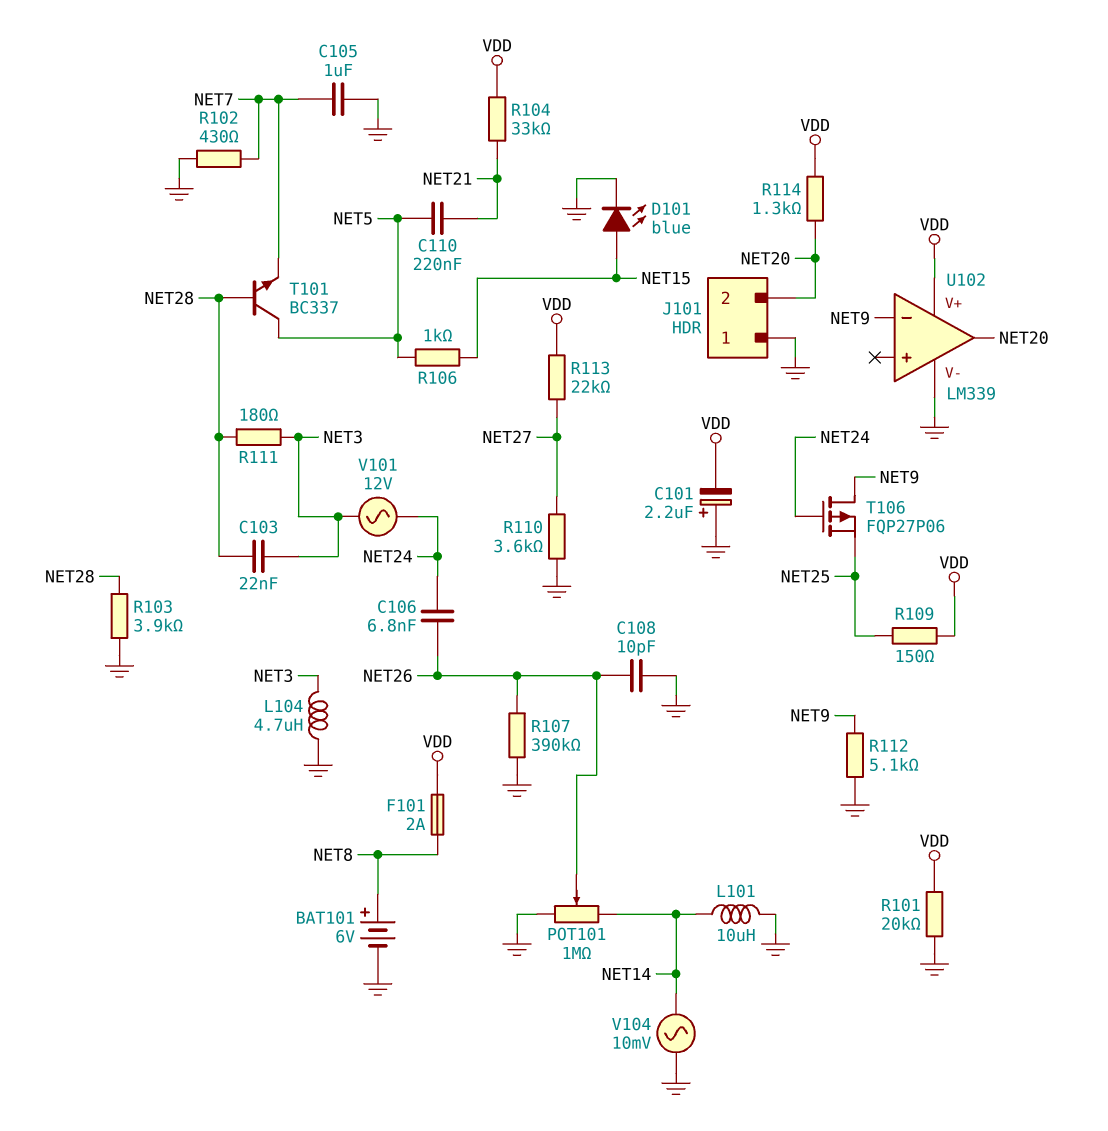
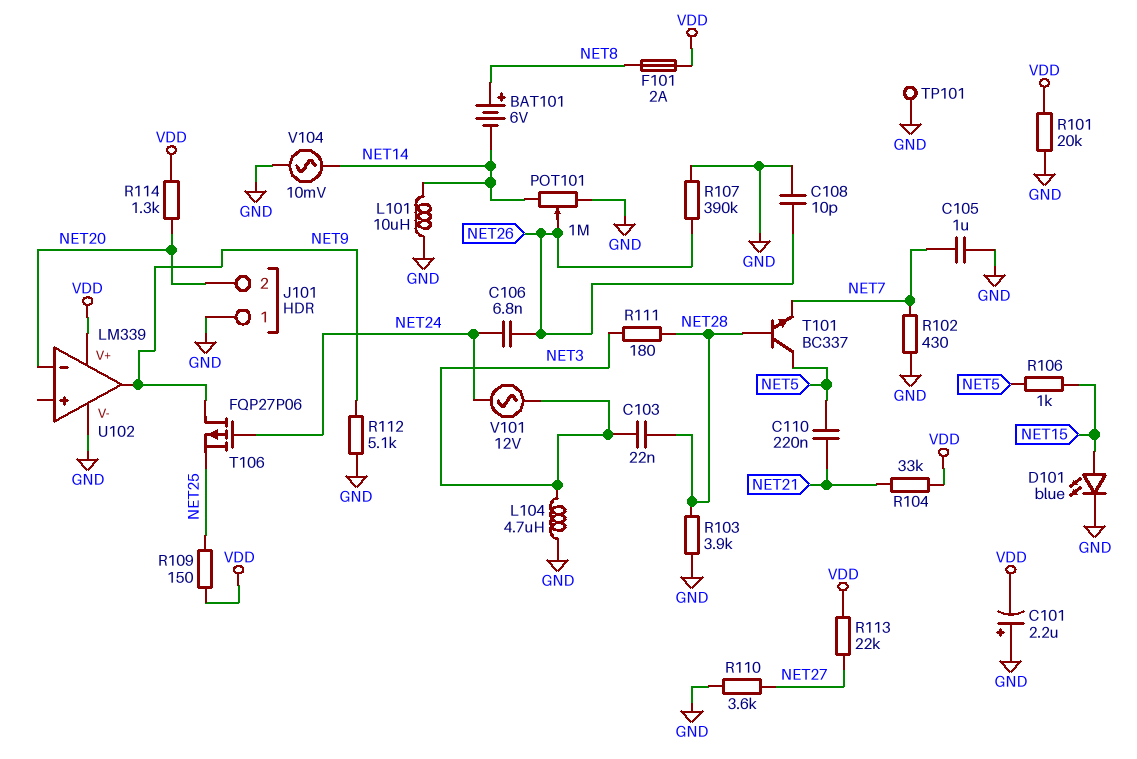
BAT101: 6V (plus NET8, minus GND) -> 6V (plus NET8, minus NET14)
TP101: none -> test point (GND)
U102 pin in-: NET9 -> NET20
U102 pin out: NET20 -> NET9

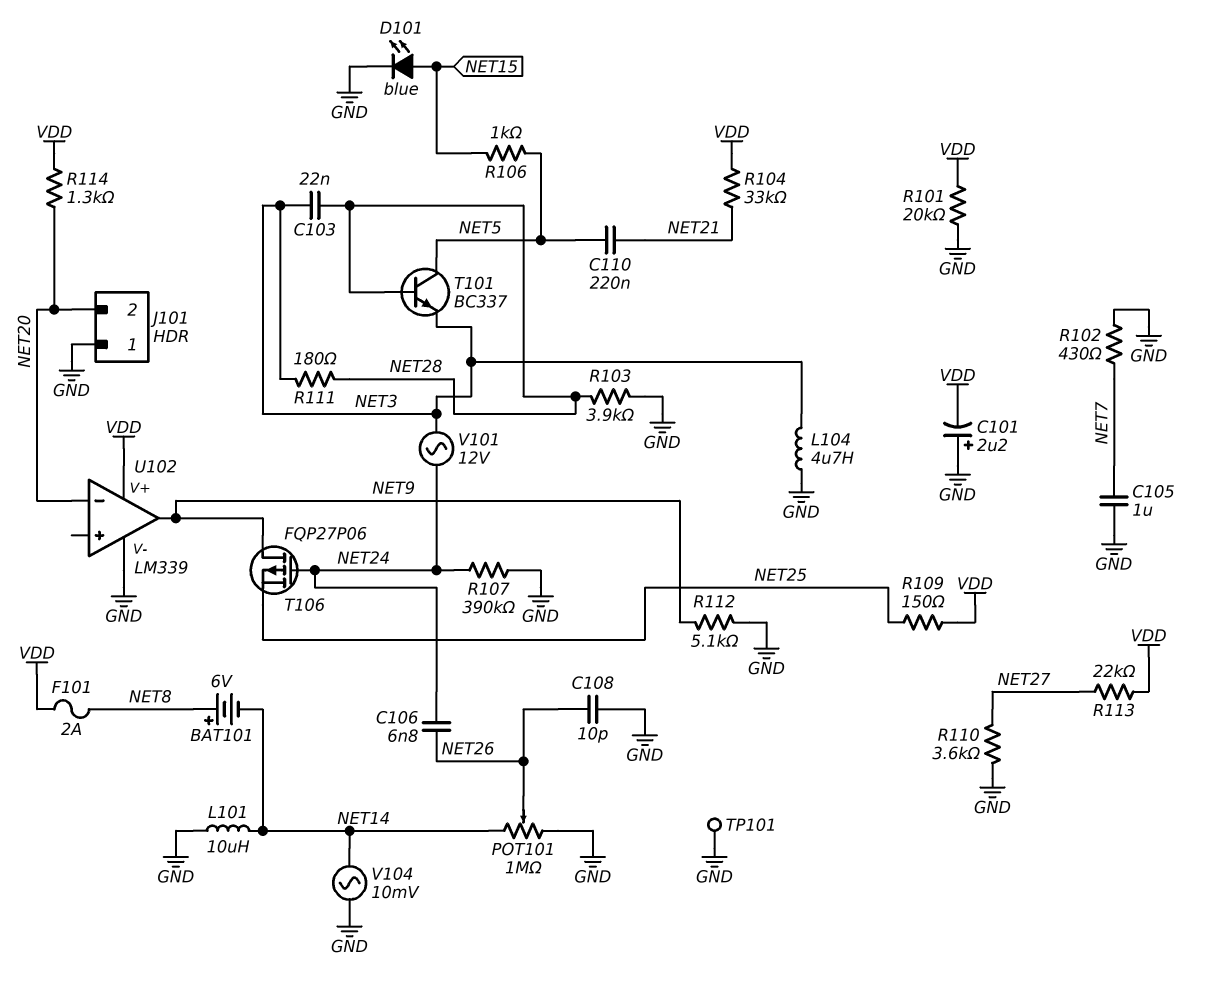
R107: 390k (GND, NET26) -> 390k (GND, NET24)
T101: NPN BC337 (B NET28, C NET5, E NET7) -> NPN BC337 (B NET28, C NET5, E NET3)

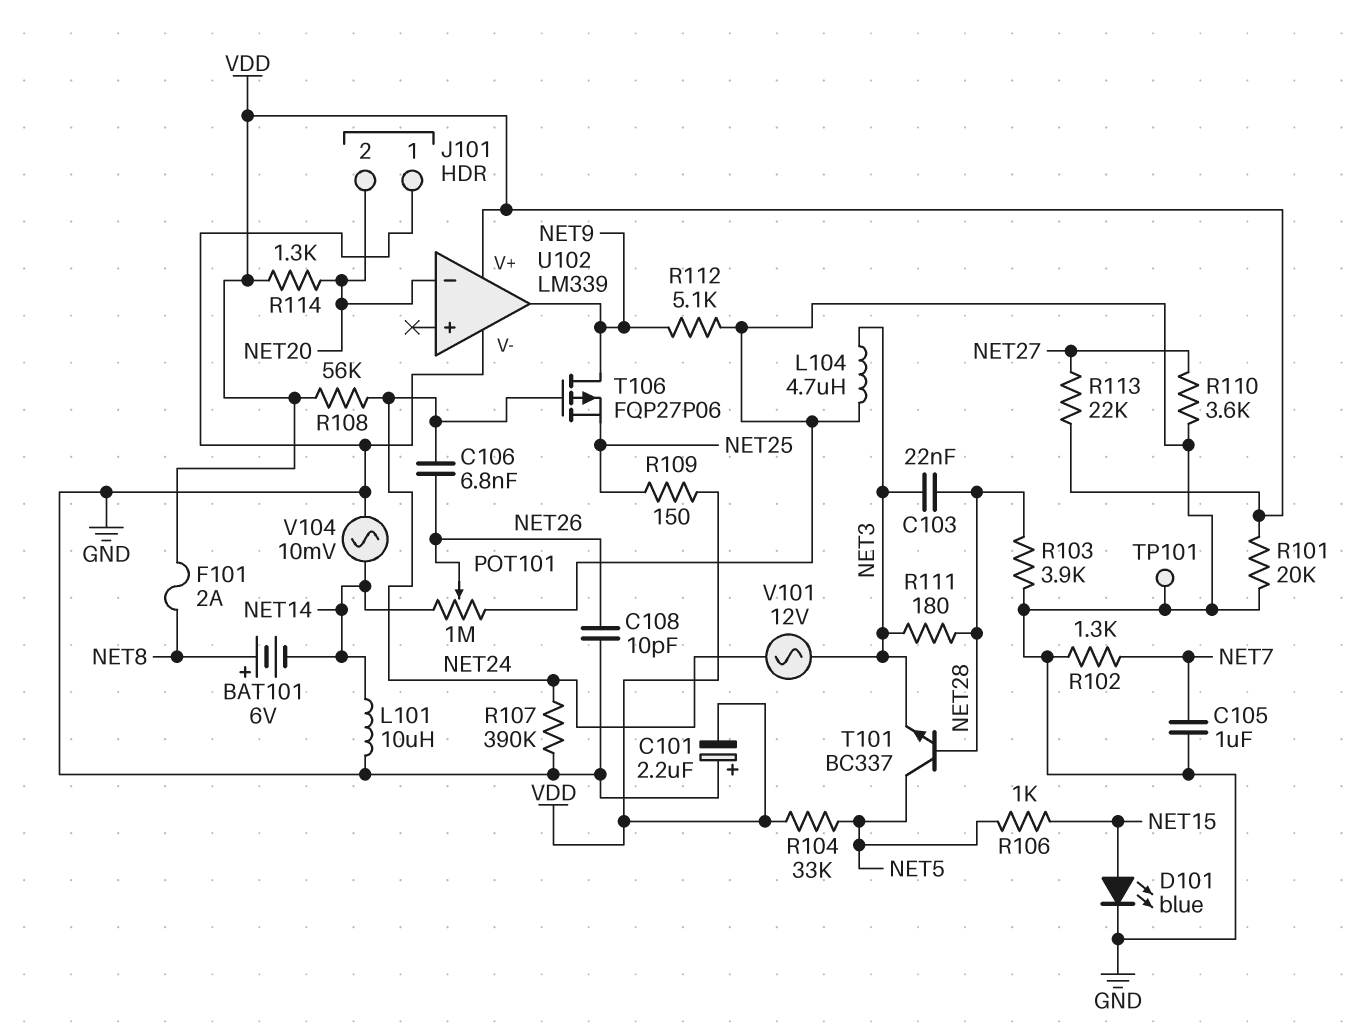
C110: 220nF (NET5, NET21) -> none
R102: 430 (GND, NET7) -> 1.3k (GND, NET7)
R104: 33k (NET21, VDD) -> 33k (NET5, VDD)
R108: none -> 56k (NET24, VDD)

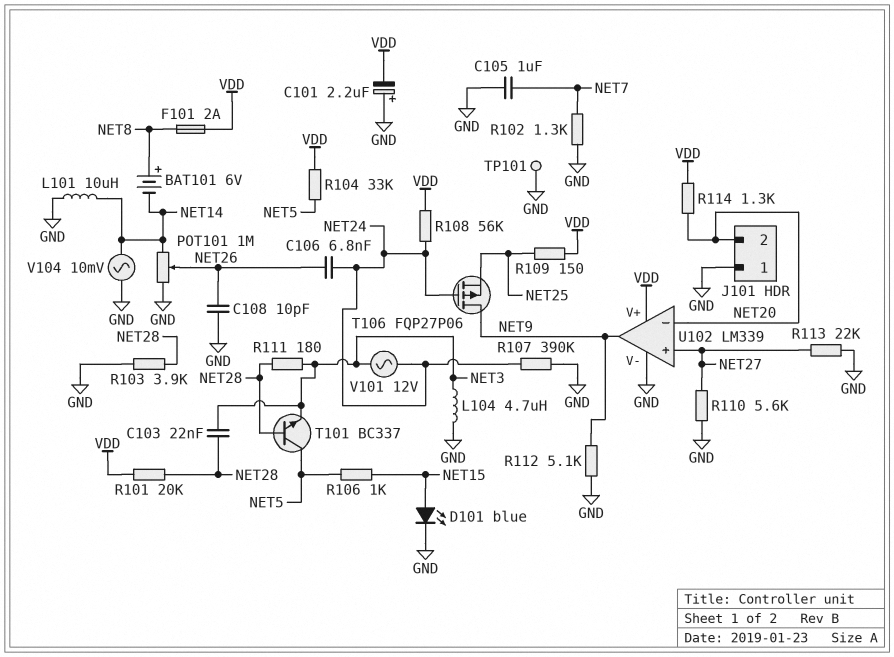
R101: 20k (GND, VDD) -> 20k (NET28, VDD)
R110: 3.6k (GND, NET27) -> 5.6k (GND, NET27)
R113: 22k (NET27, VDD) -> 22k (GND, NET27)
U102 pin in+: none -> NET27

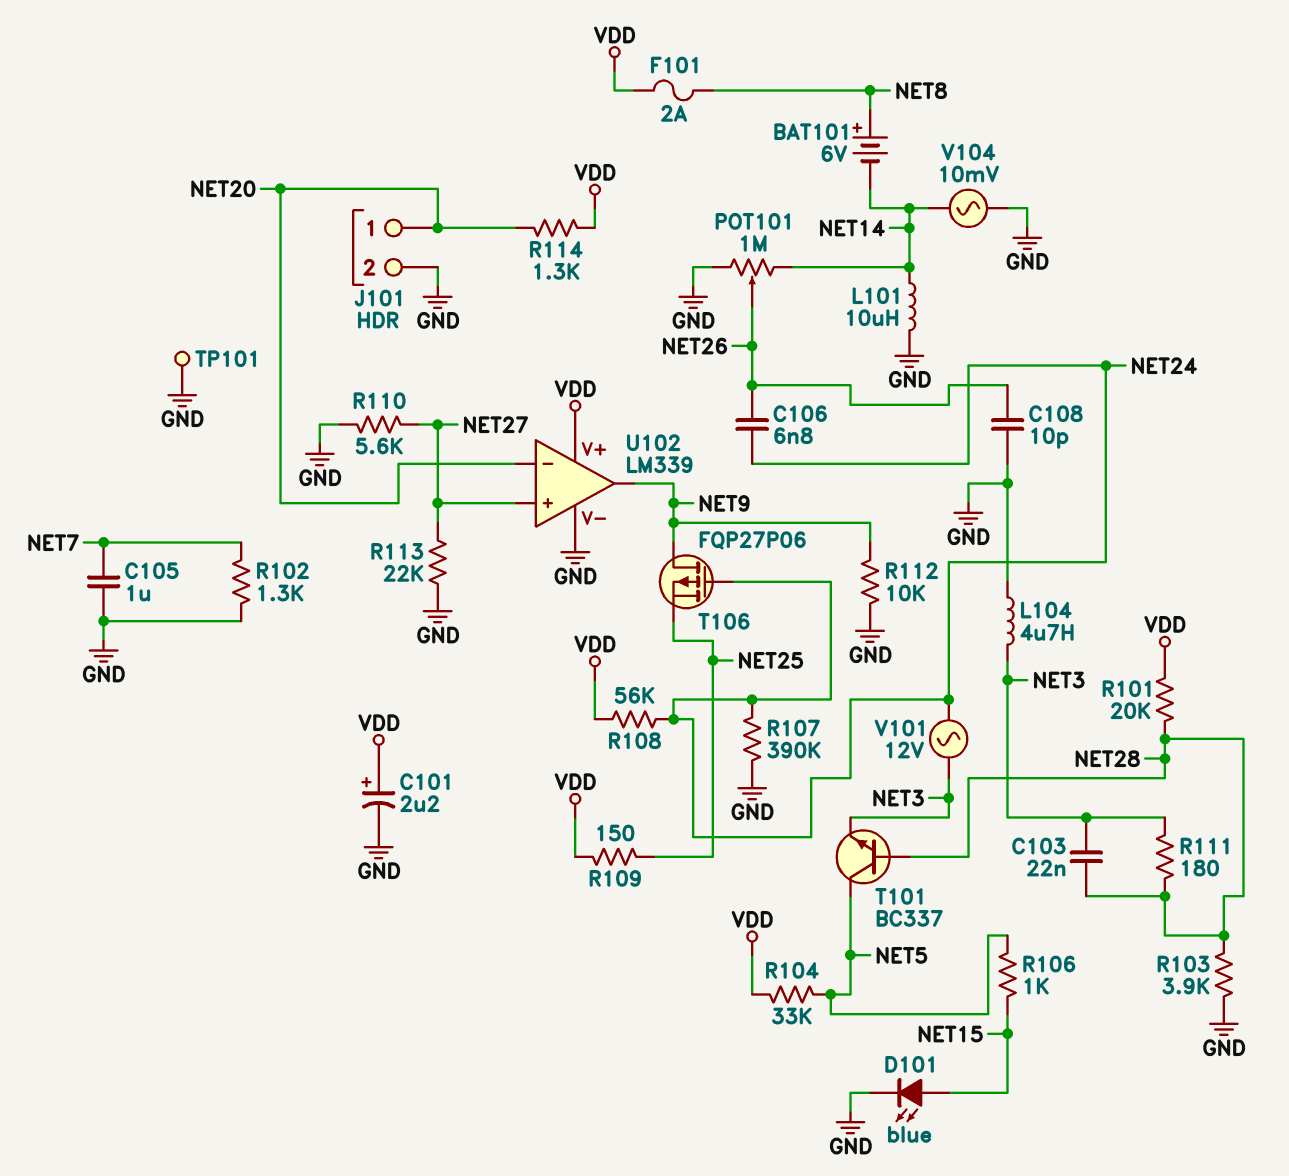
C101: 2.2uF (plus GND, minus VDD) -> 2.2uF (plus VDD, minus GND)
J101 pin 1: GND -> NET20
J101 pin 2: NET20 -> GND
R112: 5.1k (GND, NET9) -> 10k (GND, NET9)

